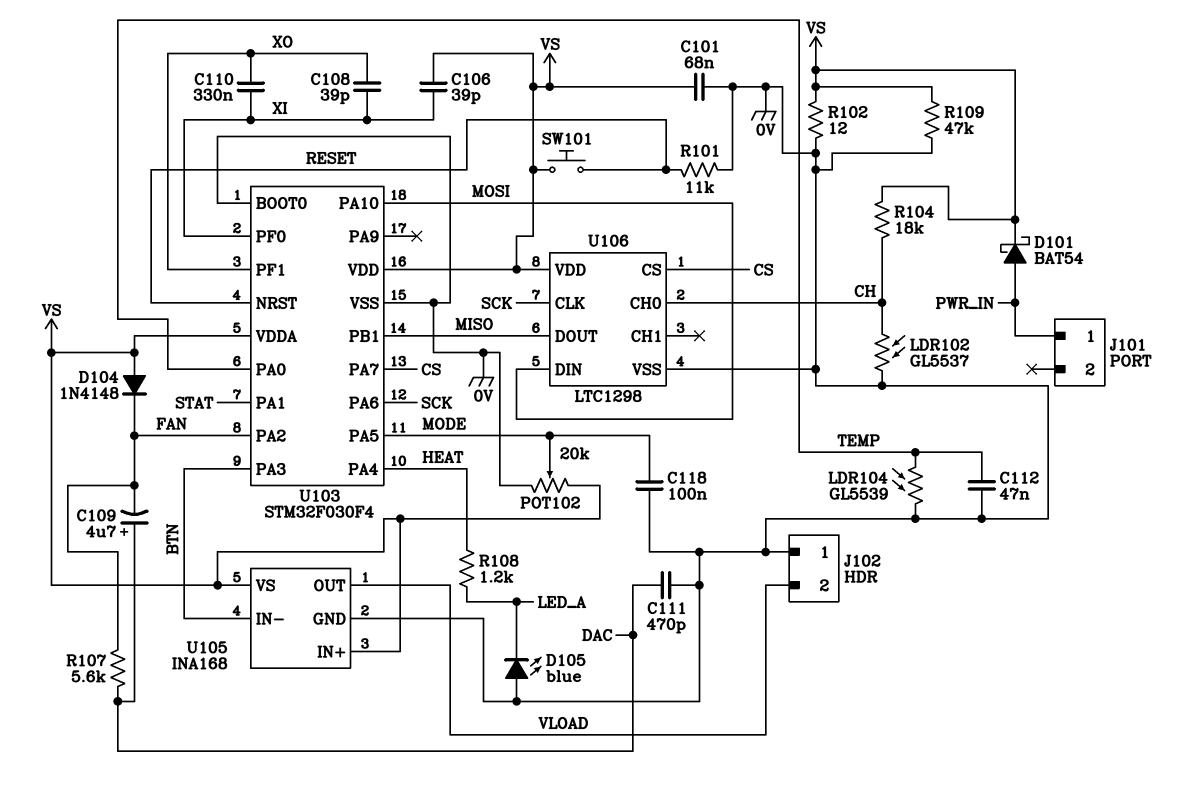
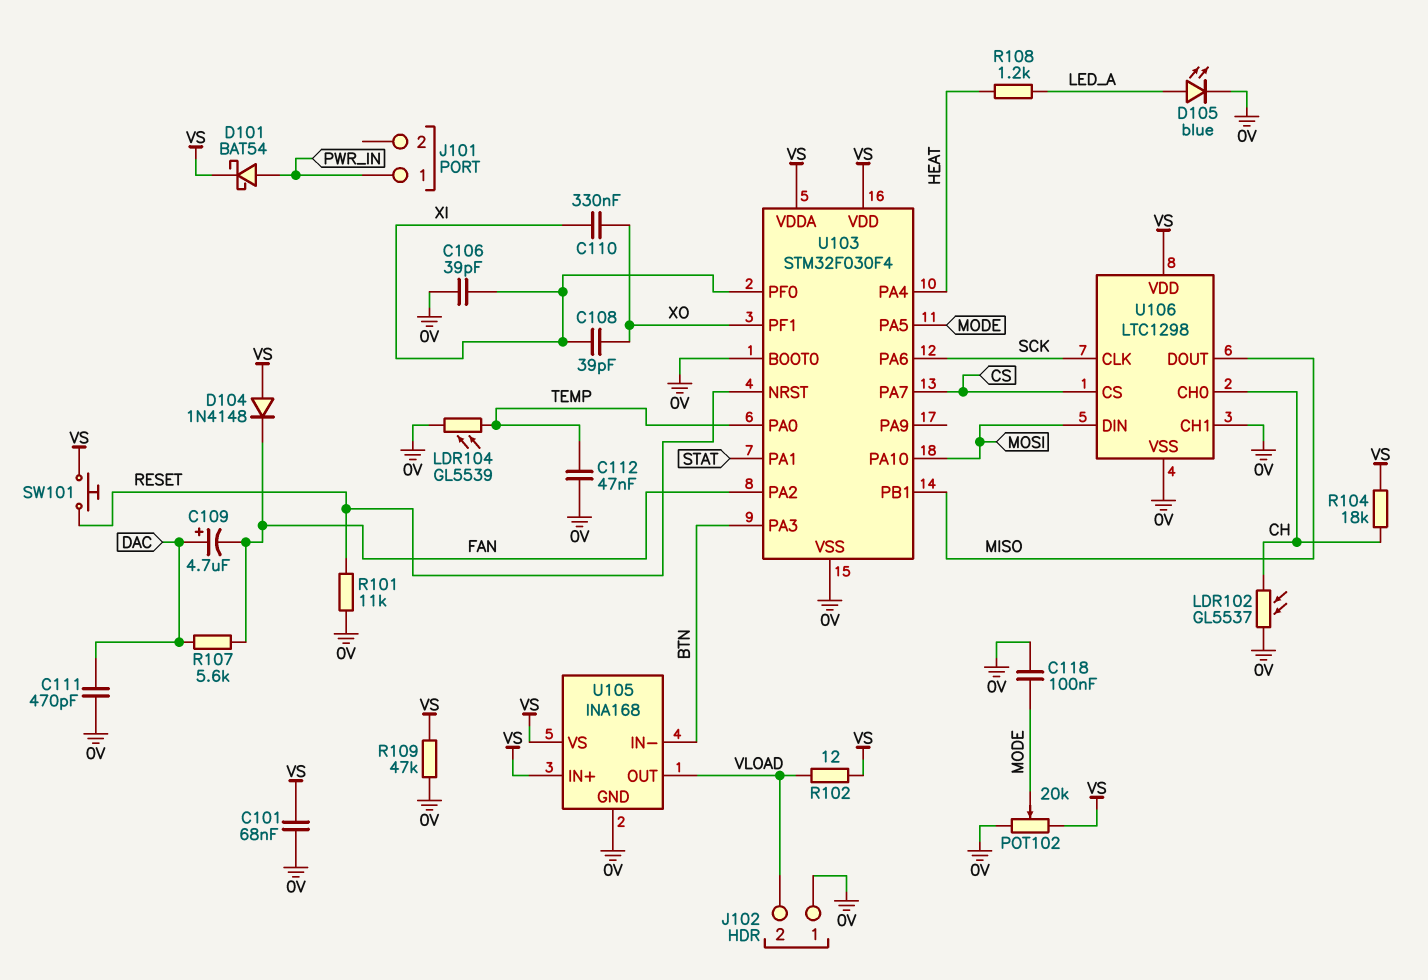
C106: 39pF (VS, XI) -> 39pF (0V, XI)
D105: LED blue (A 0V, K LED_A) -> LED blue (A LED_A, K 0V)
R102: 12 (0V, VS) -> 12 (VLOAD, VS)
U106 pin CH1: none -> 0V

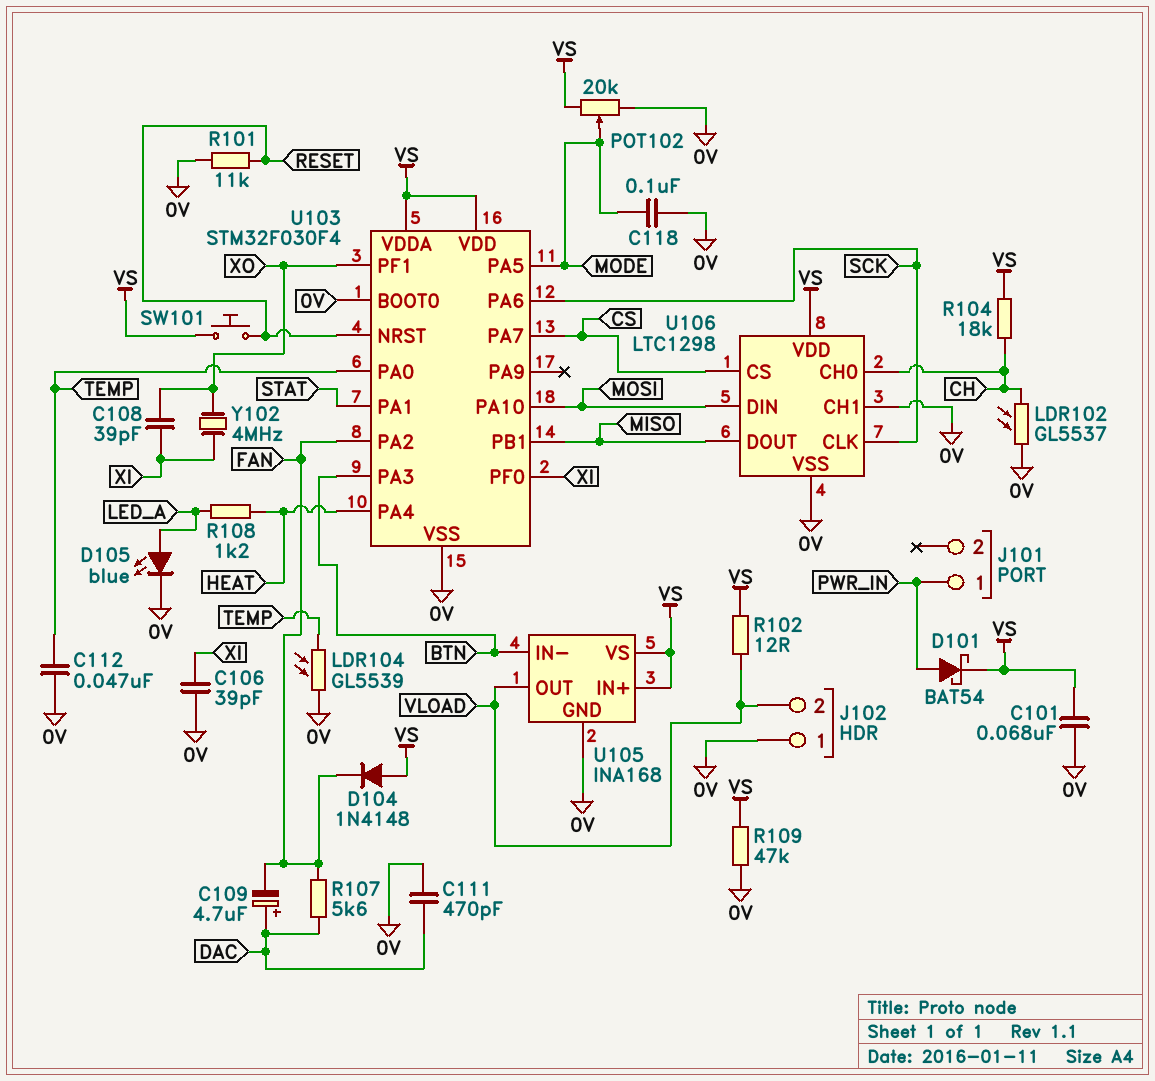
C110: 330nF (XI, XO) -> none
Y102: none -> 4MHz (XI, XO)

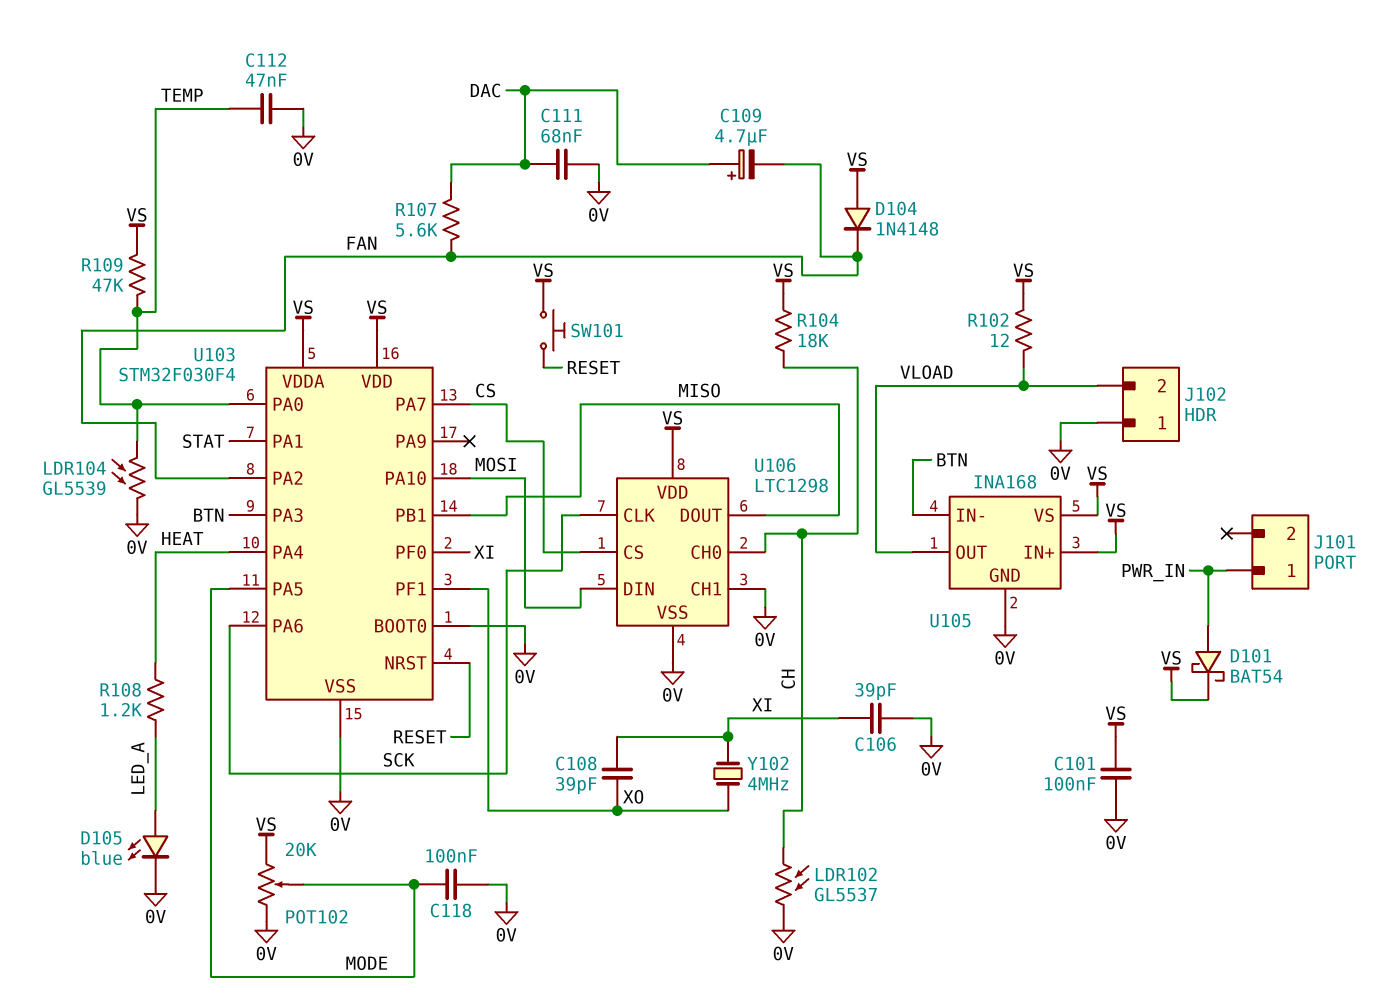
C101: 68nF (0V, VS) -> 100nF (0V, VS)
C111: 470pF (0V, DAC) -> 68nF (0V, DAC)
R101: 11k (0V, RESET) -> none
R109: 47k (0V, VS) -> 47k (TEMP, VS)

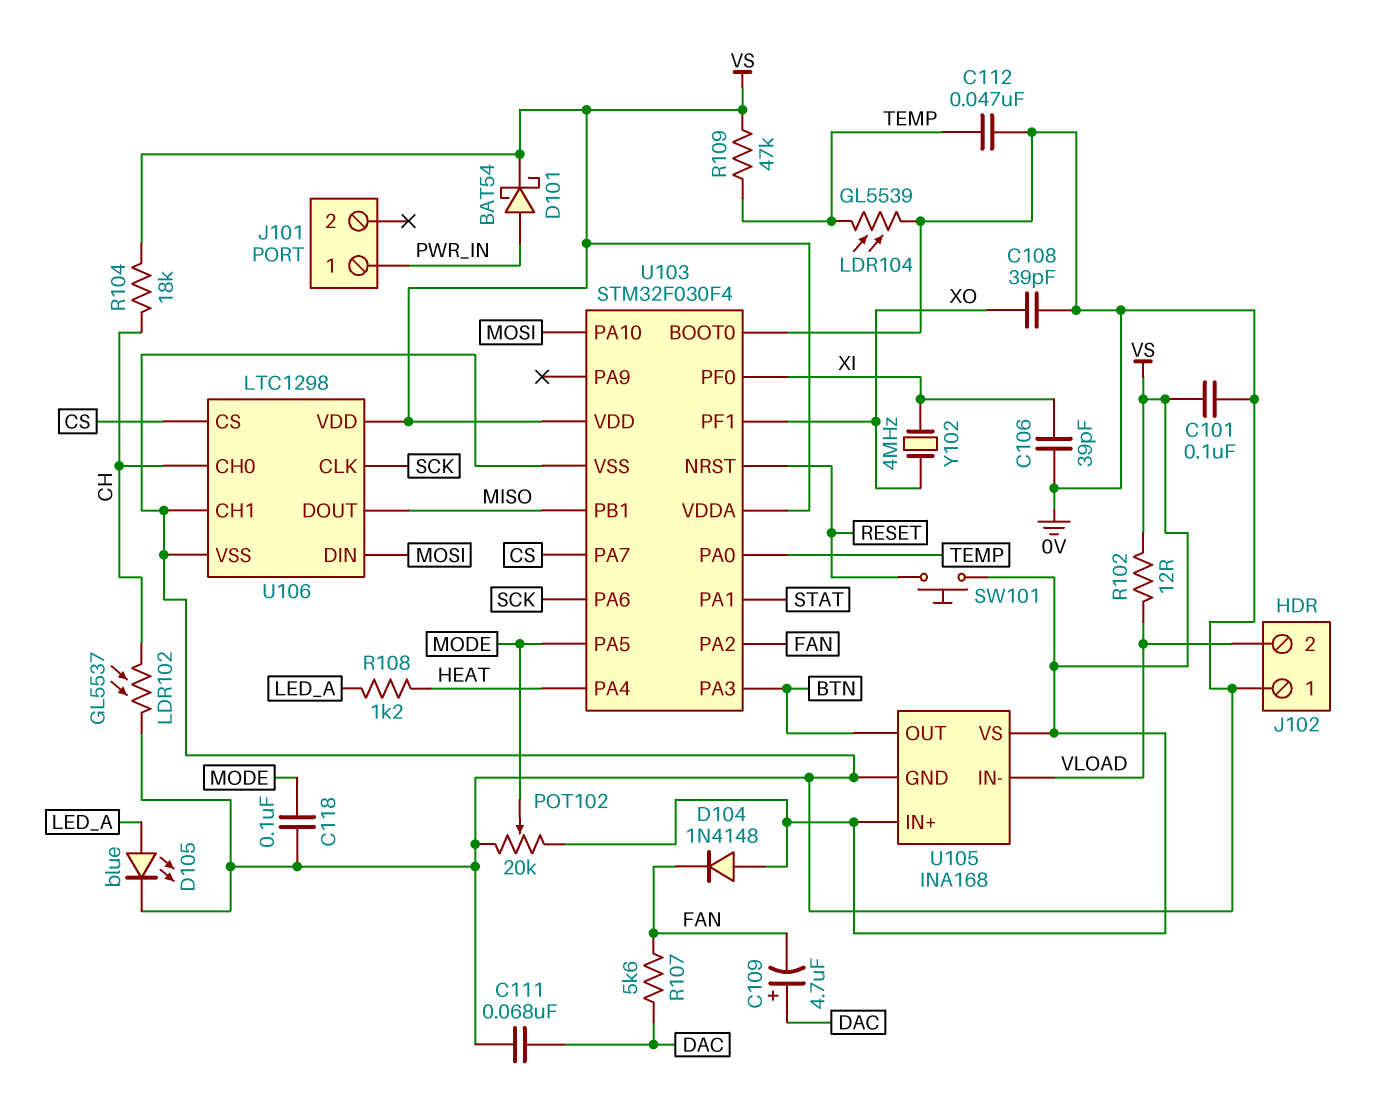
C108: 39pF (XI, XO) -> 39pF (0V, XO)
U105 pin IN-: BTN -> VLOAD
U105 pin OUT: VLOAD -> BTN

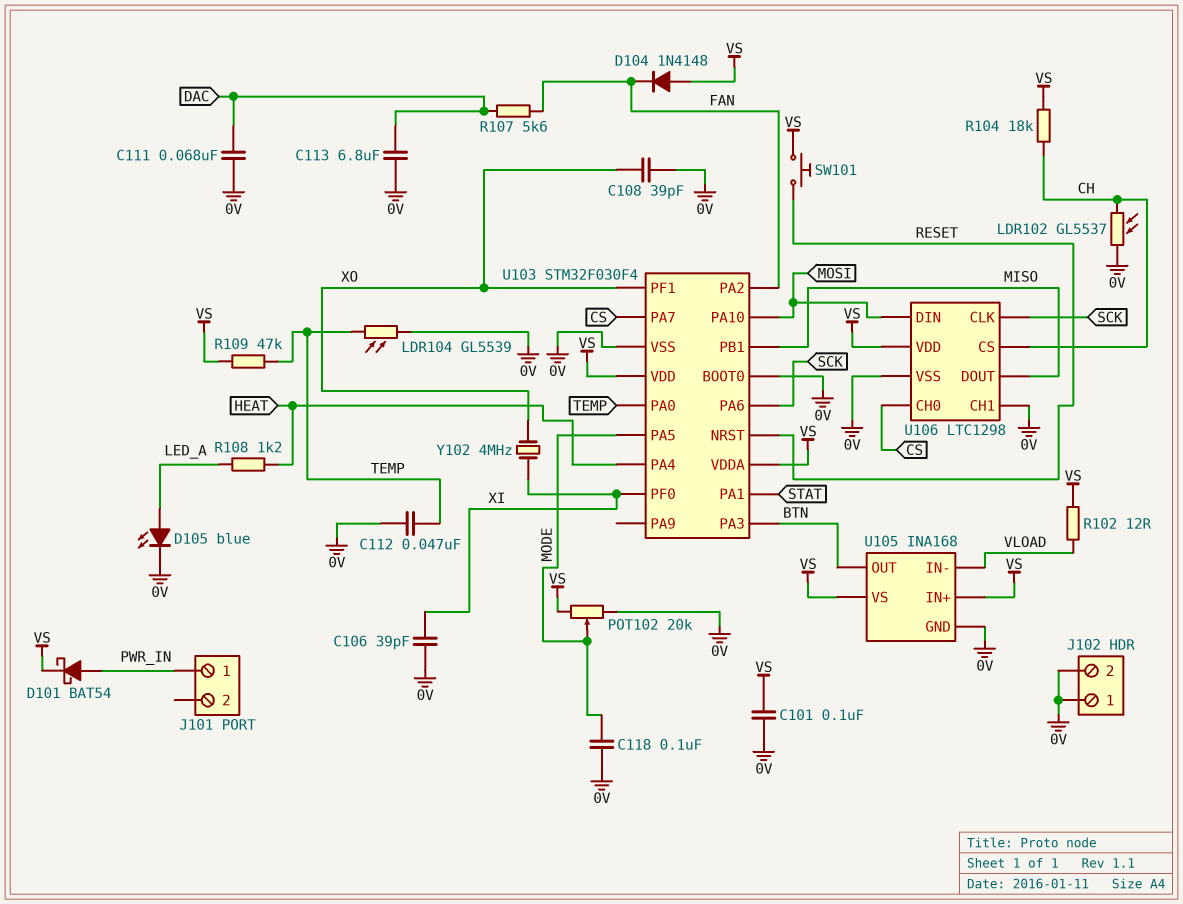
C109: 4.7uF (plus DAC, minus FAN) -> none
C113: none -> 6.8uF (0V, DAC)
J102 pin 2: VLOAD -> 0V
U106 pin CH0: CH -> CS
U106 pin CS: CS -> CH

